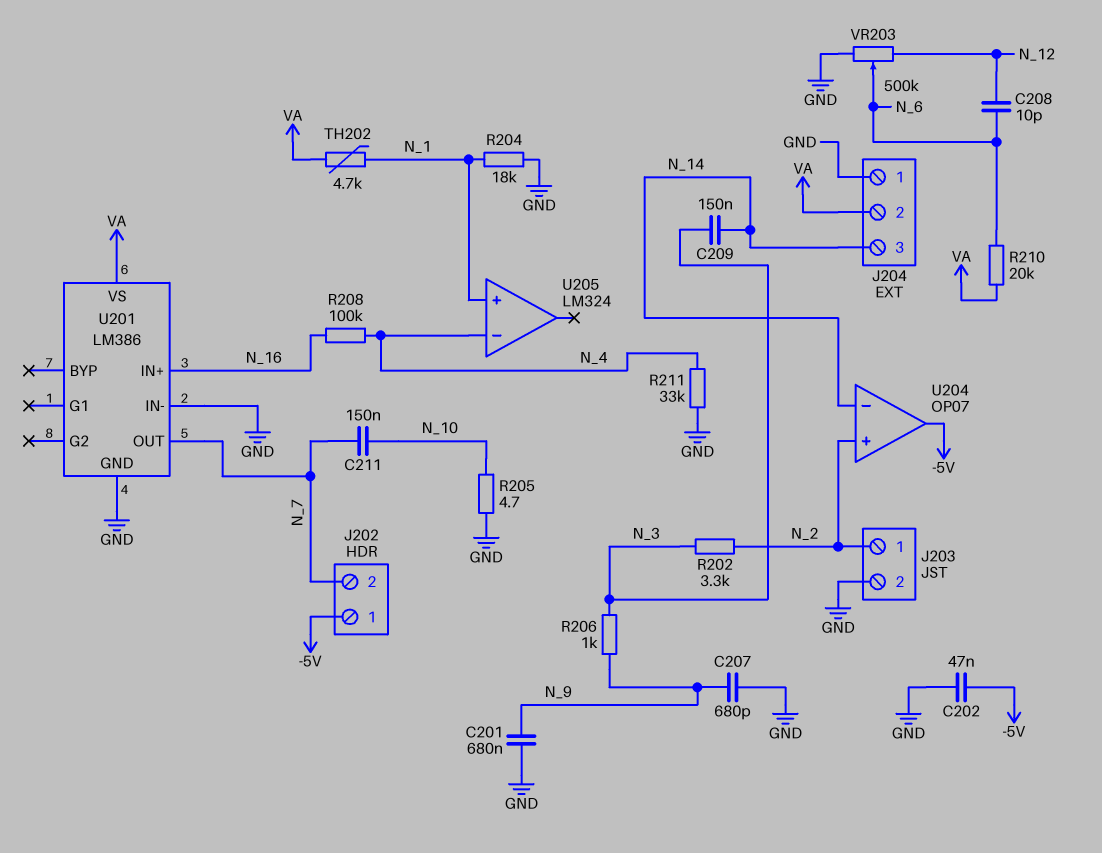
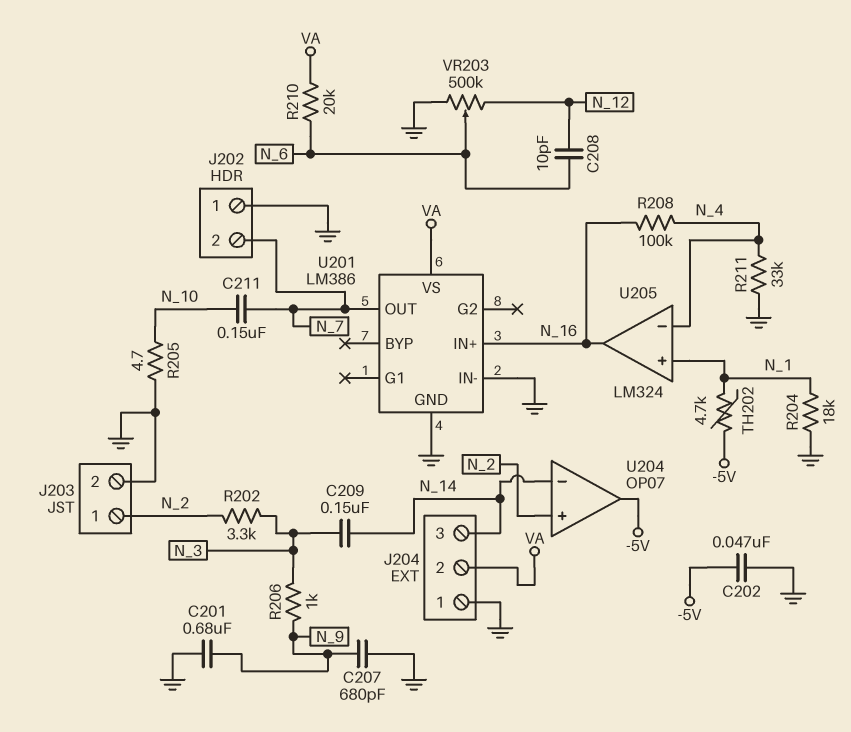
J202 pin 1: -5V -> GND
TH202: 4.7k (N_1, VA) -> 4.7k (-5V, N_1)
U205 pin out: none -> N_16

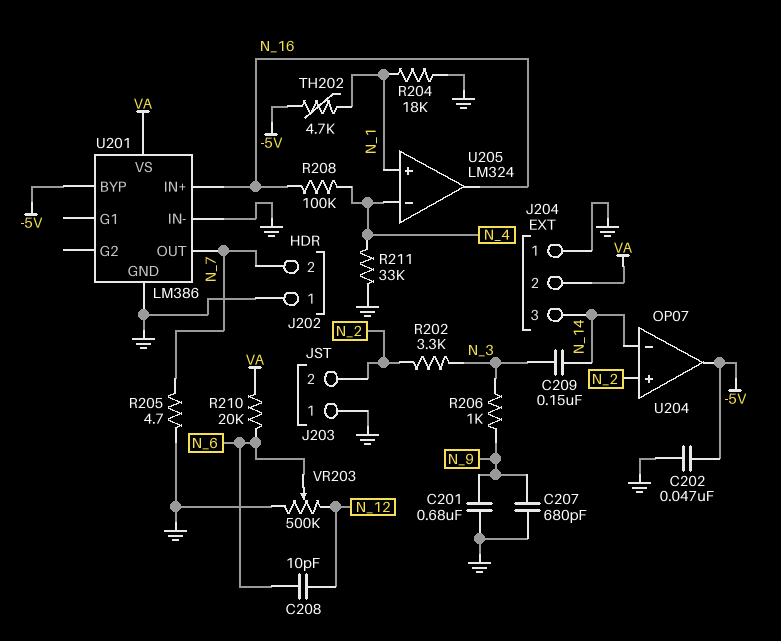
C211: 150nF (N_7, N_10) -> none
J203 pin 1: N_2 -> GND
J203 pin 2: GND -> N_2
R205: 4.7 (GND, N_10) -> 4.7 (GND, N_7)
U201 pin BYP: none -> -5V

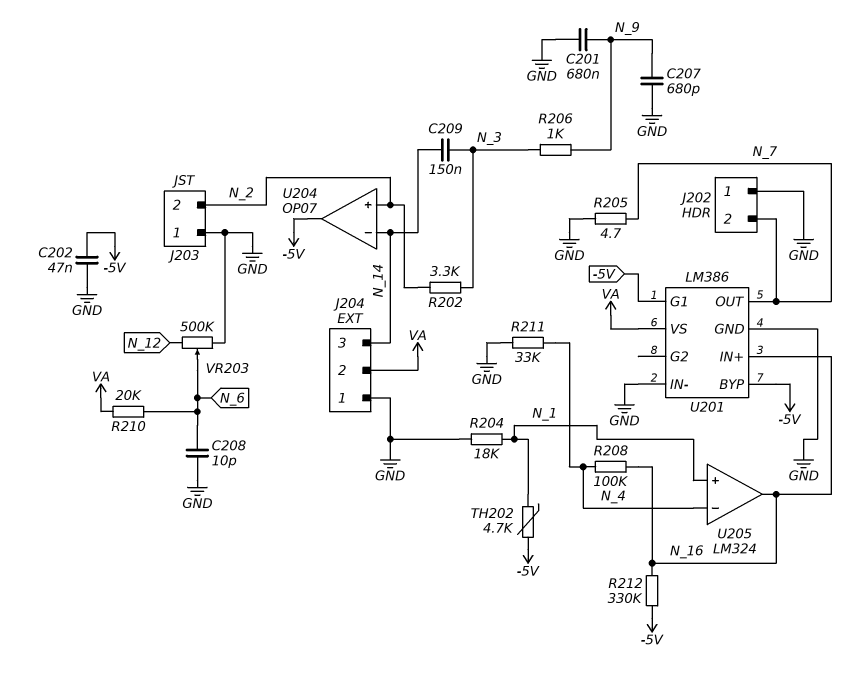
C208: 10pF (N_6, N_12) -> 10pF (GND, N_6)
R212: none -> 330k (-5V, N_16)
U201 pin G1: none -> -5V

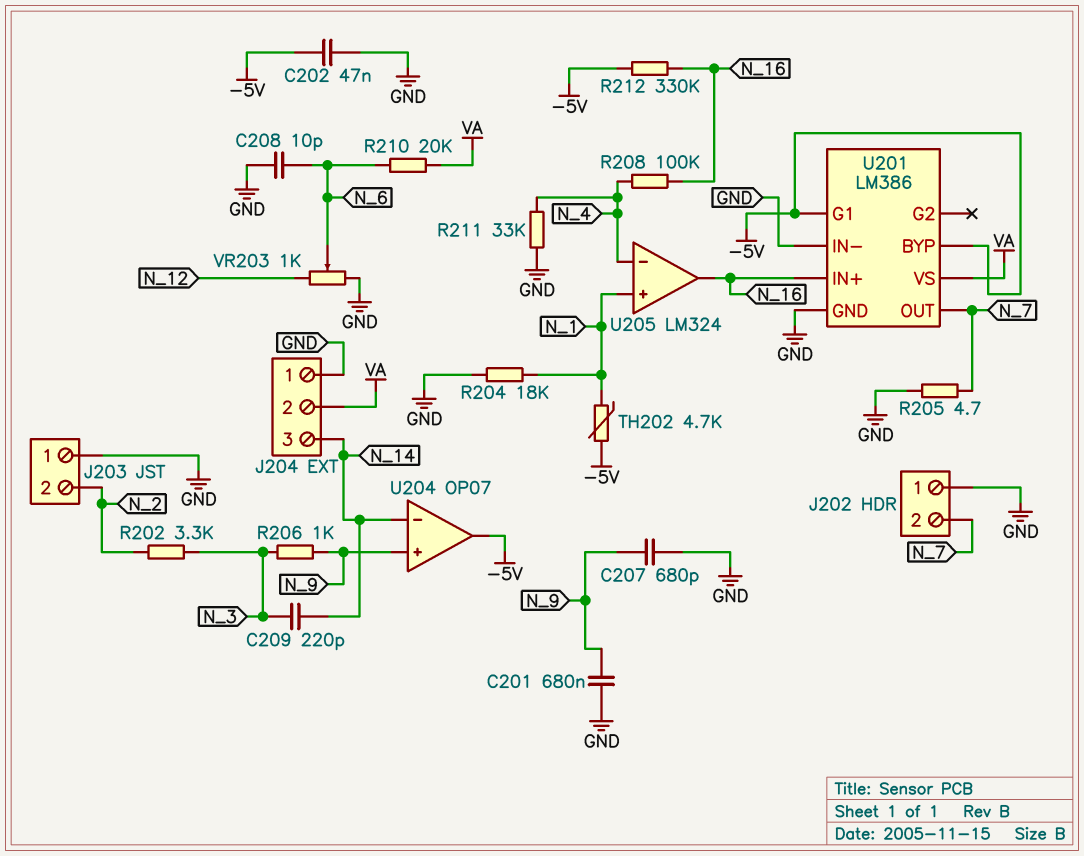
C209: 150nF (N_3, N_14) -> 220pF (N_3, N_14)
U204 pin in+: N_2 -> N_9
VR203: 500k (GND, N_12, wiper N_6) -> 1k (GND, N_12, wiper N_6)

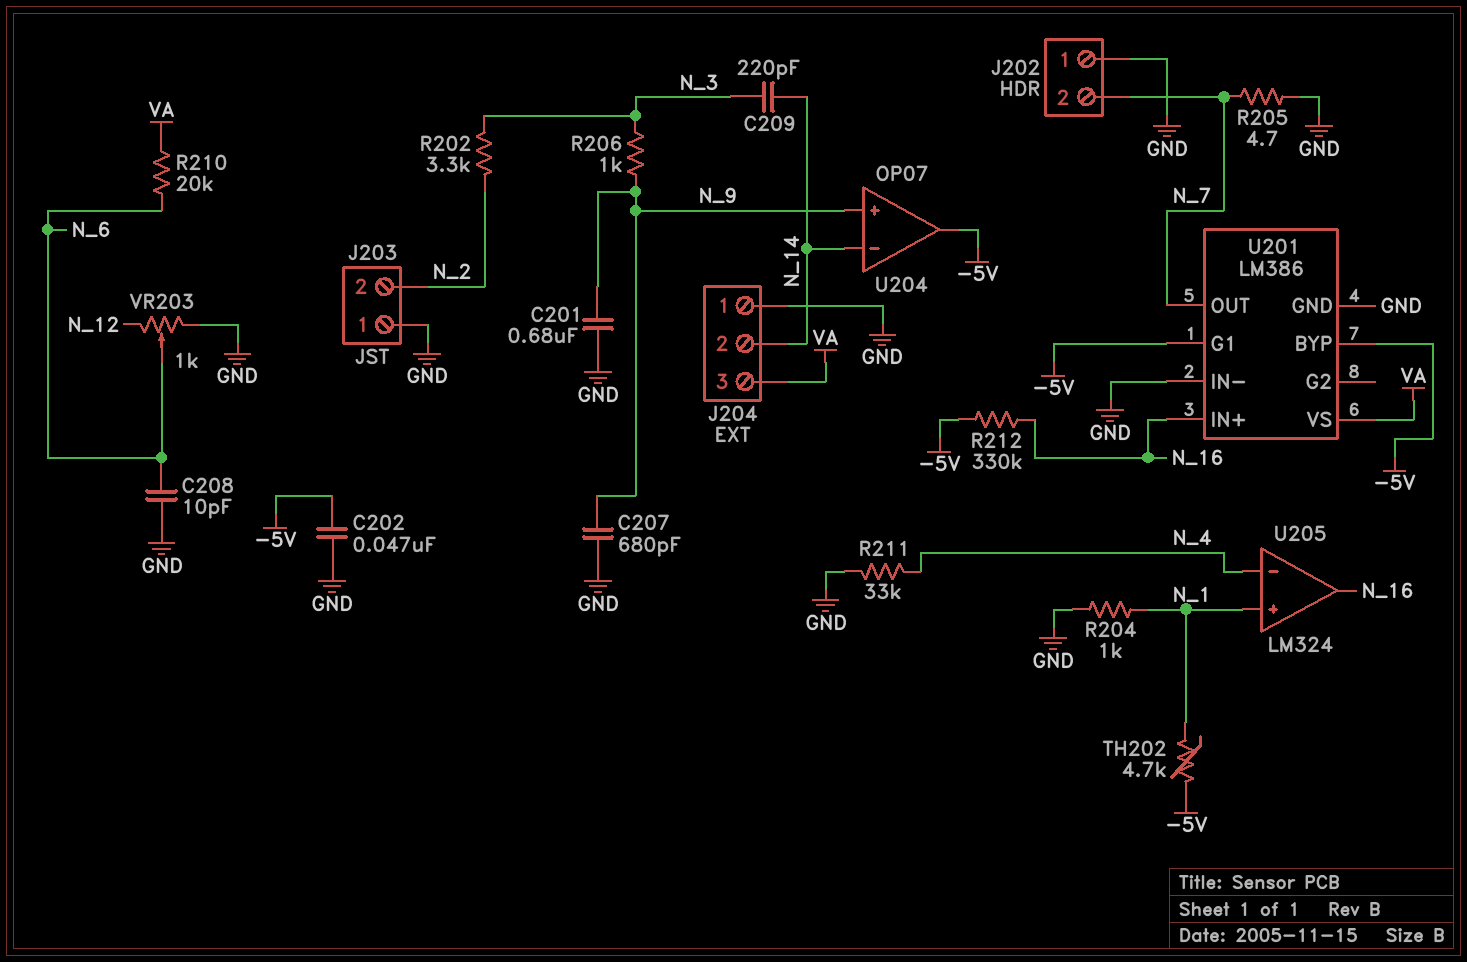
J204 pin 2: VA -> N_14
J204 pin 3: N_14 -> VA
R204: 18k (GND, N_1) -> 1k (GND, N_1)
R208: 100k (N_4, N_16) -> none

